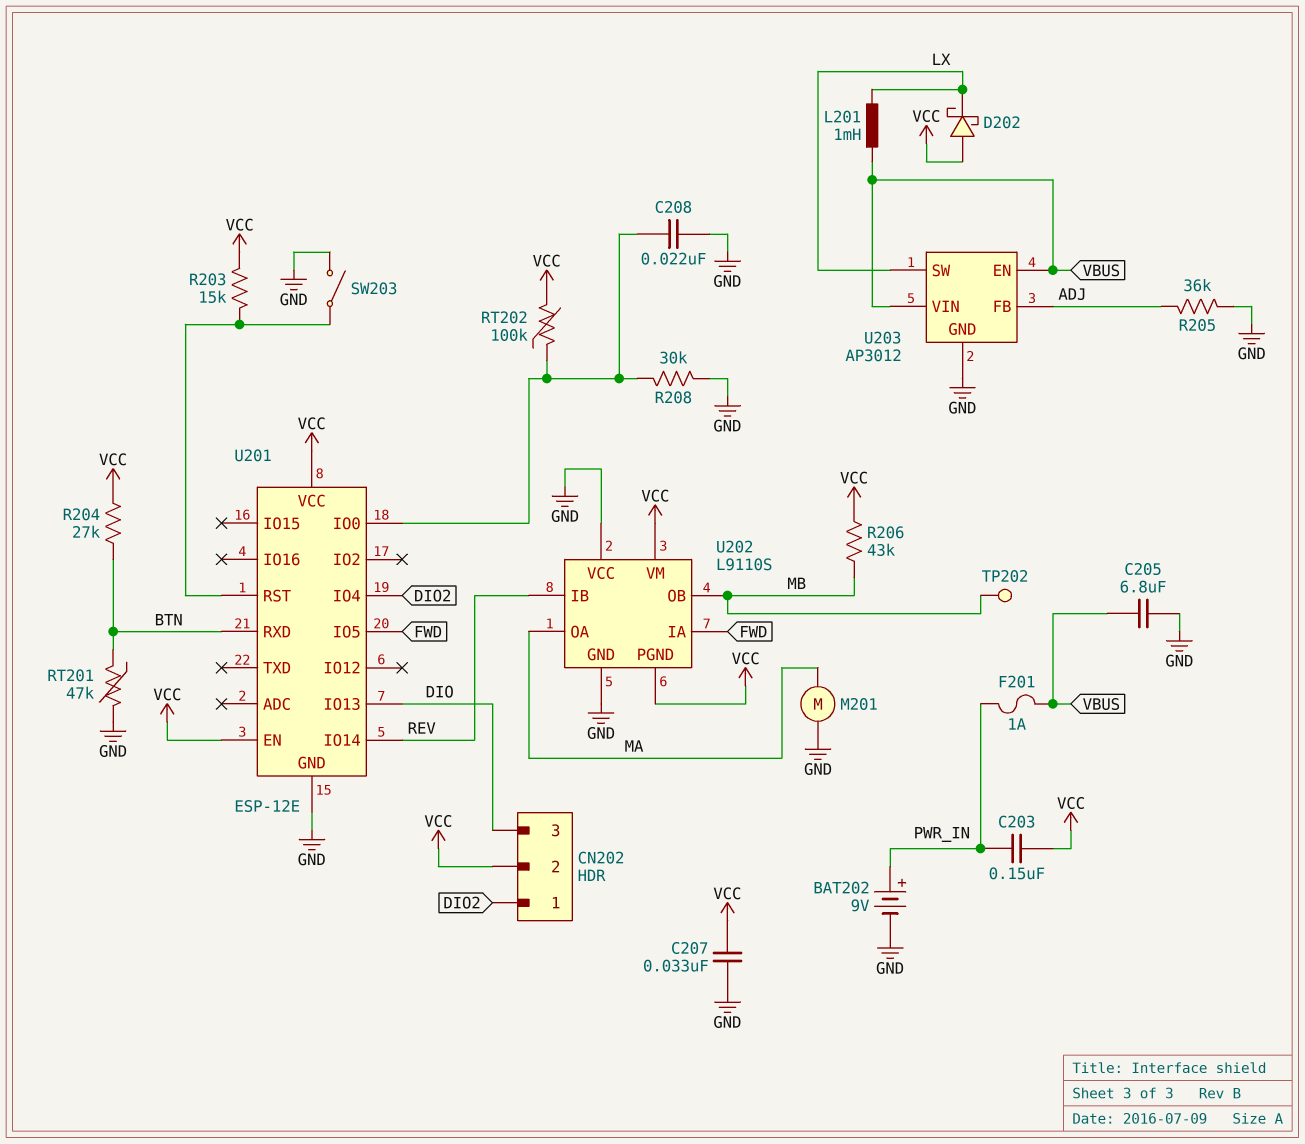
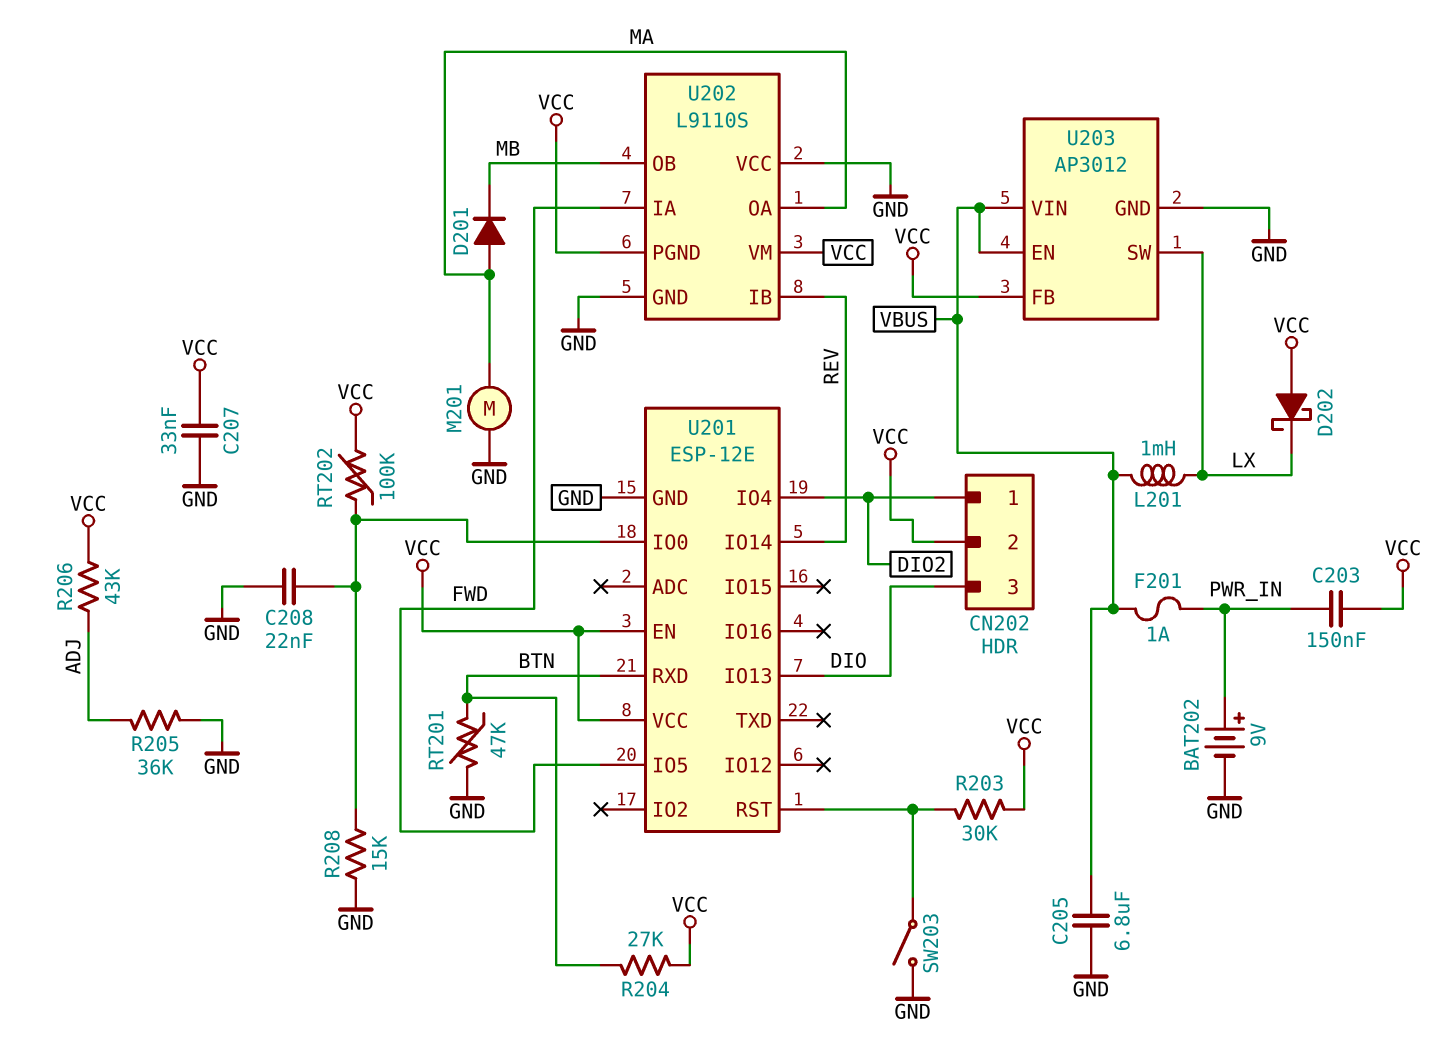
D201: none -> diode (A MA, K MB)
R203: 15k (U201/RST, VCC) -> 30k (U201/RST, VCC)
R206: 43k (MB, VCC) -> 43k (ADJ, VCC)
R208: 30k (GND, U201/IO0) -> 15k (GND, U201/IO0)
TP202: test point (MB) -> none
U203 pin FB: ADJ -> VCC

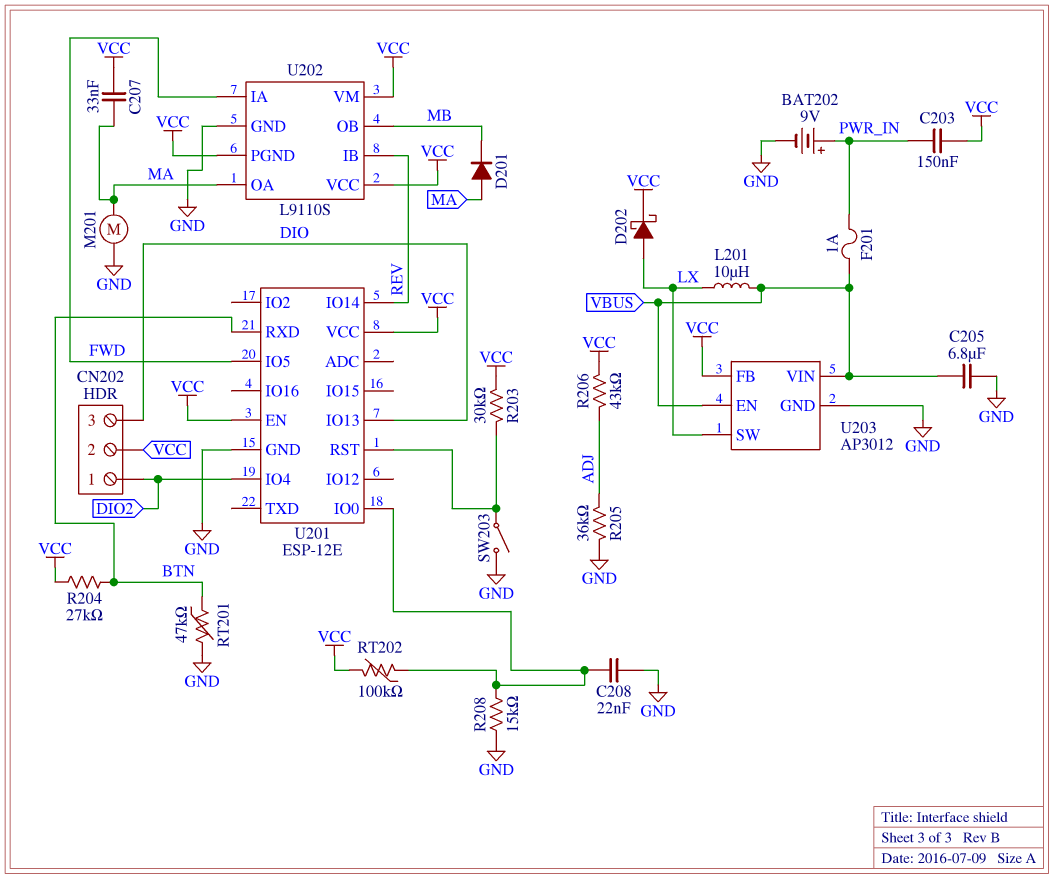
C207: 33nF (GND, VCC) -> 33nF (MA, VCC)
D202: schottky (A VCC, K LX) -> schottky (A LX, K VCC)
L201: 1mH (LX, VBUS) -> 10uH (LX, VBUS)
U202 pin VCC: GND -> VCC

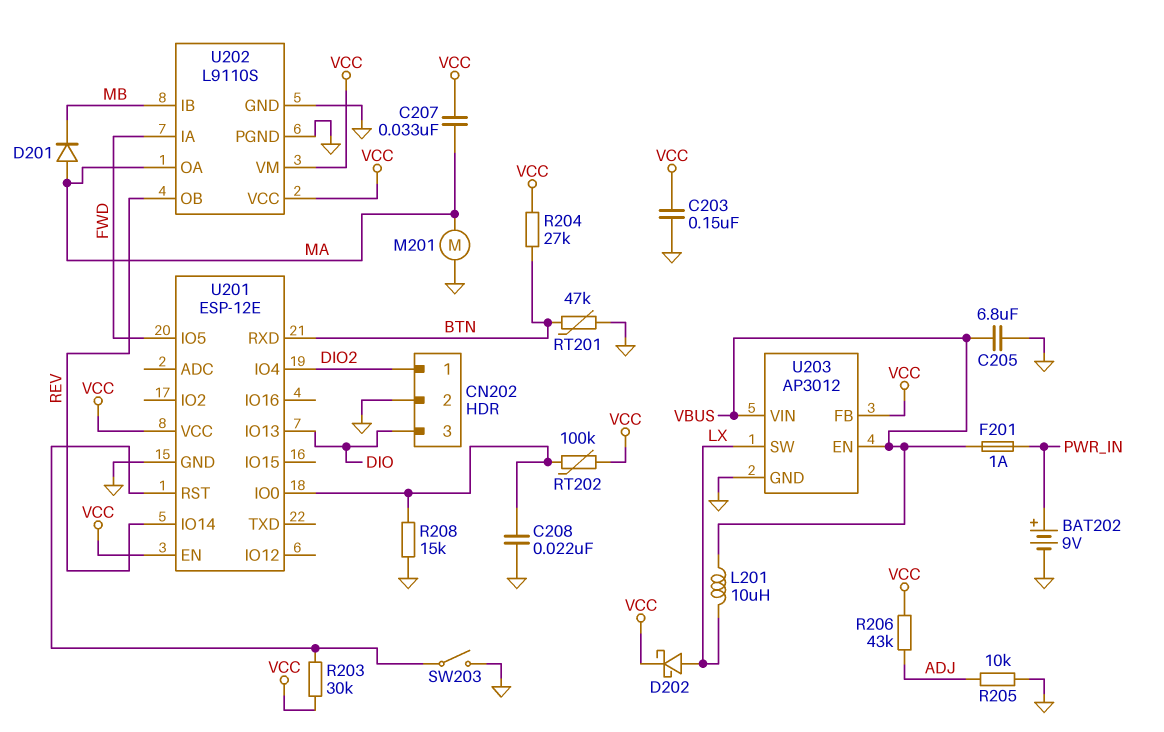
C203: 150nF (PWR_IN, VCC) -> 150nF (GND, VCC)
CN202 pin 2: VCC -> GND
R205: 36k (ADJ, GND) -> 10k (ADJ, GND)
U202 pin IB: REV -> MB
U202 pin OB: MB -> REV
U202 pin PGND: VCC -> GND

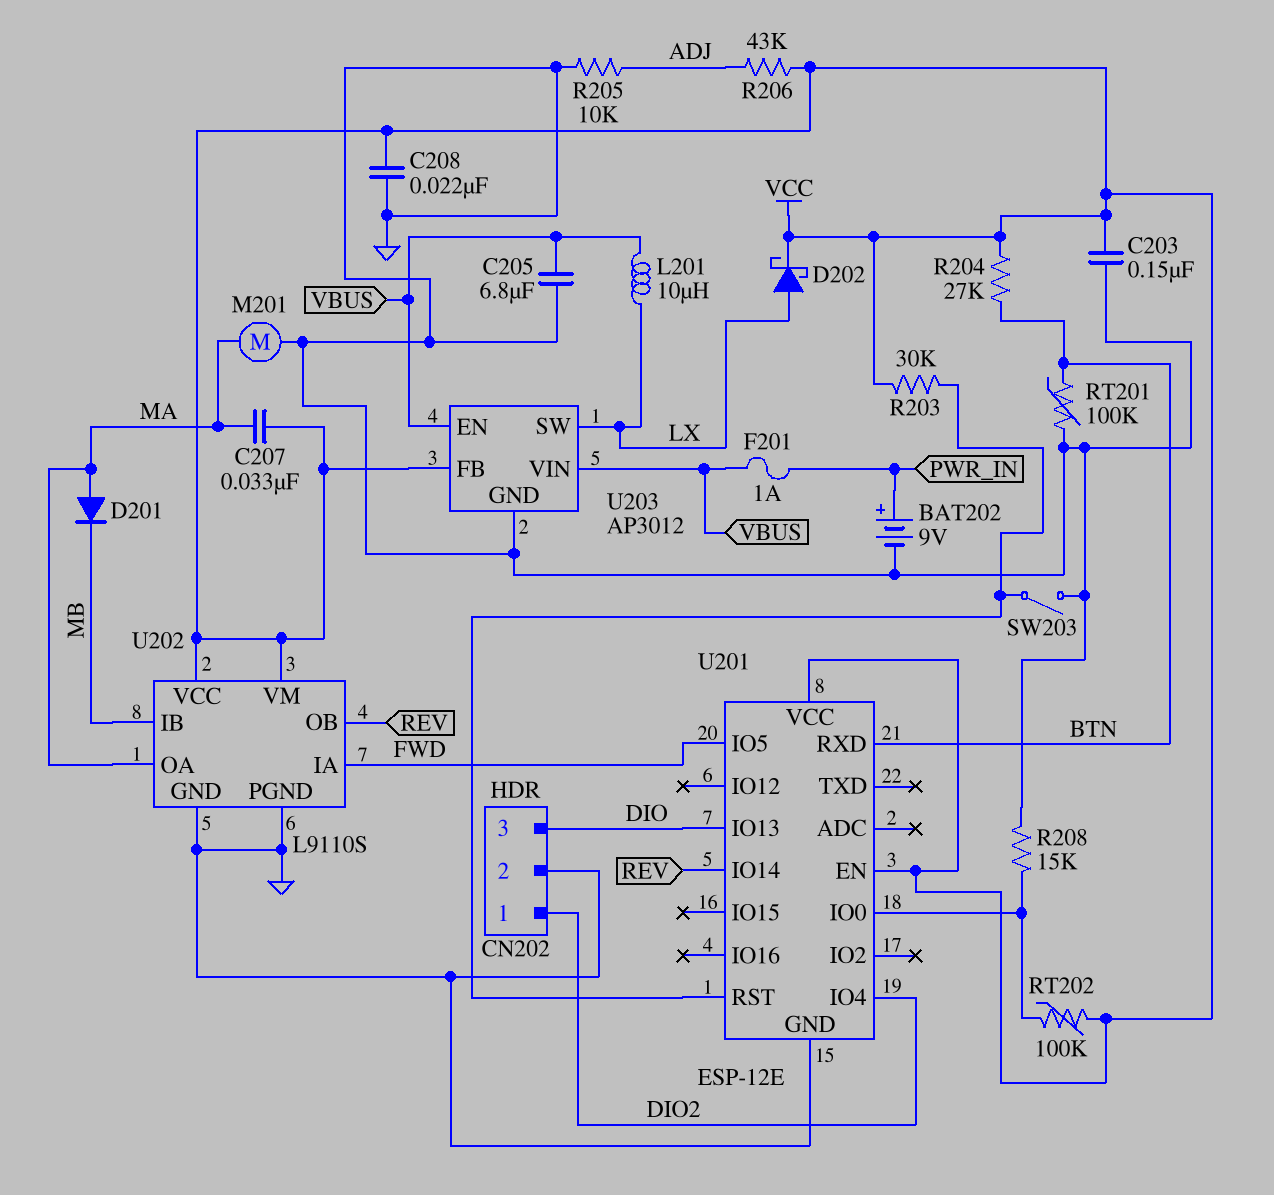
C208: 22nF (GND, U201/IO0) -> 22nF (GND, VCC)
RT201: 47k (BTN, GND) -> 100k (BTN, GND)

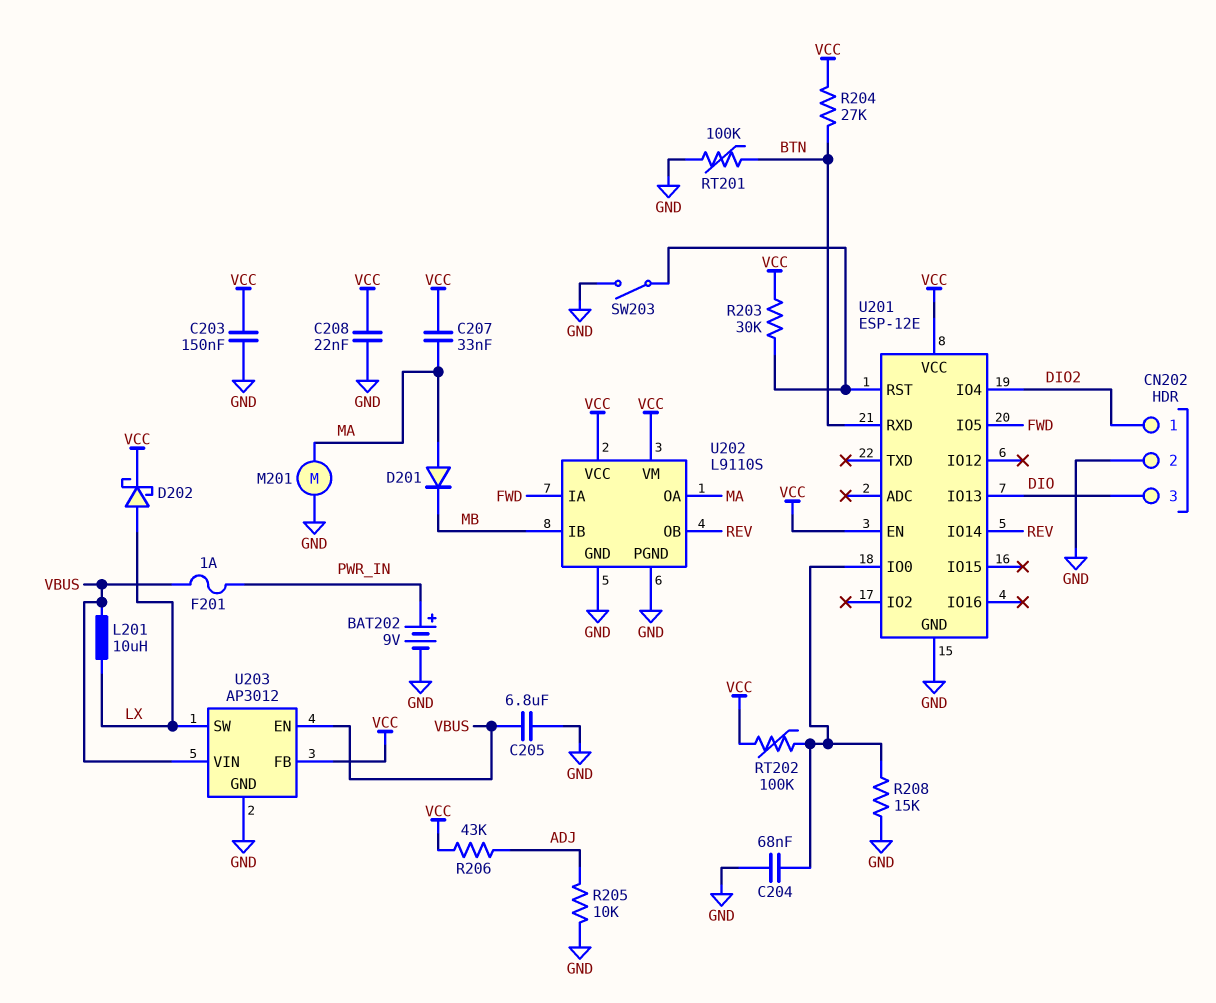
C204: none -> 68nF (GND, U201/IO0)

